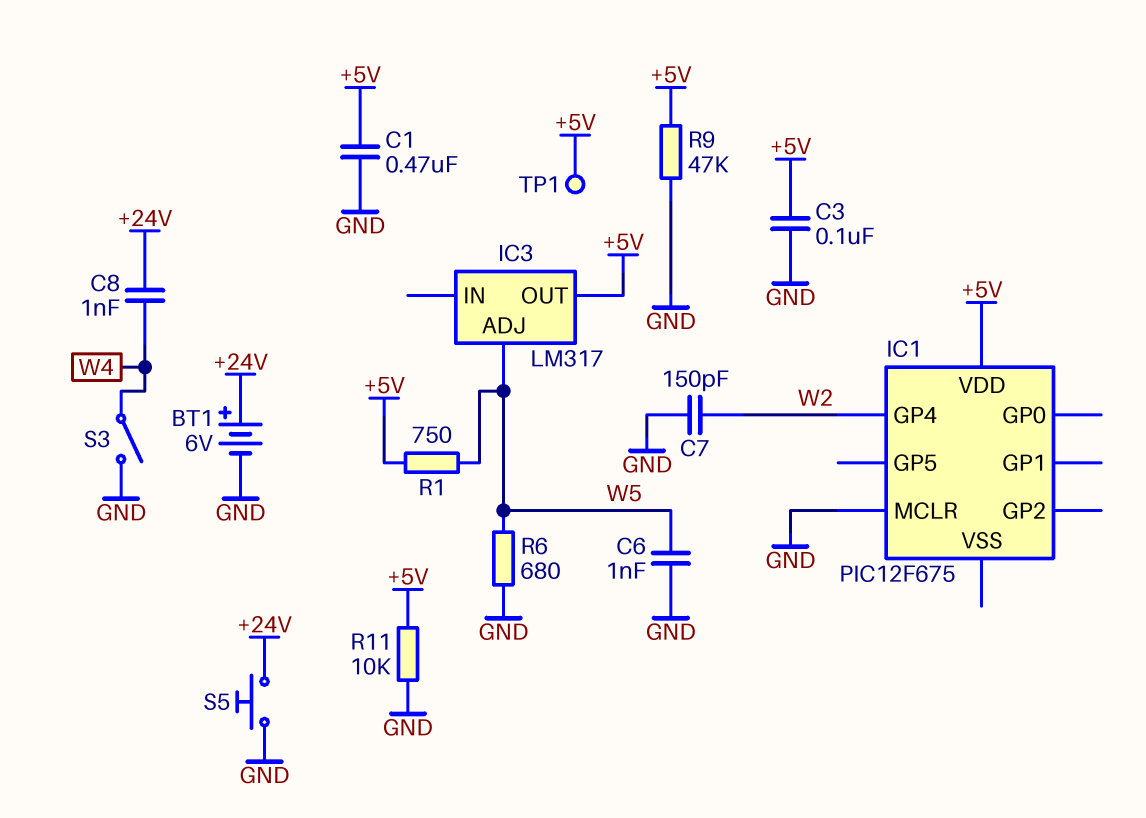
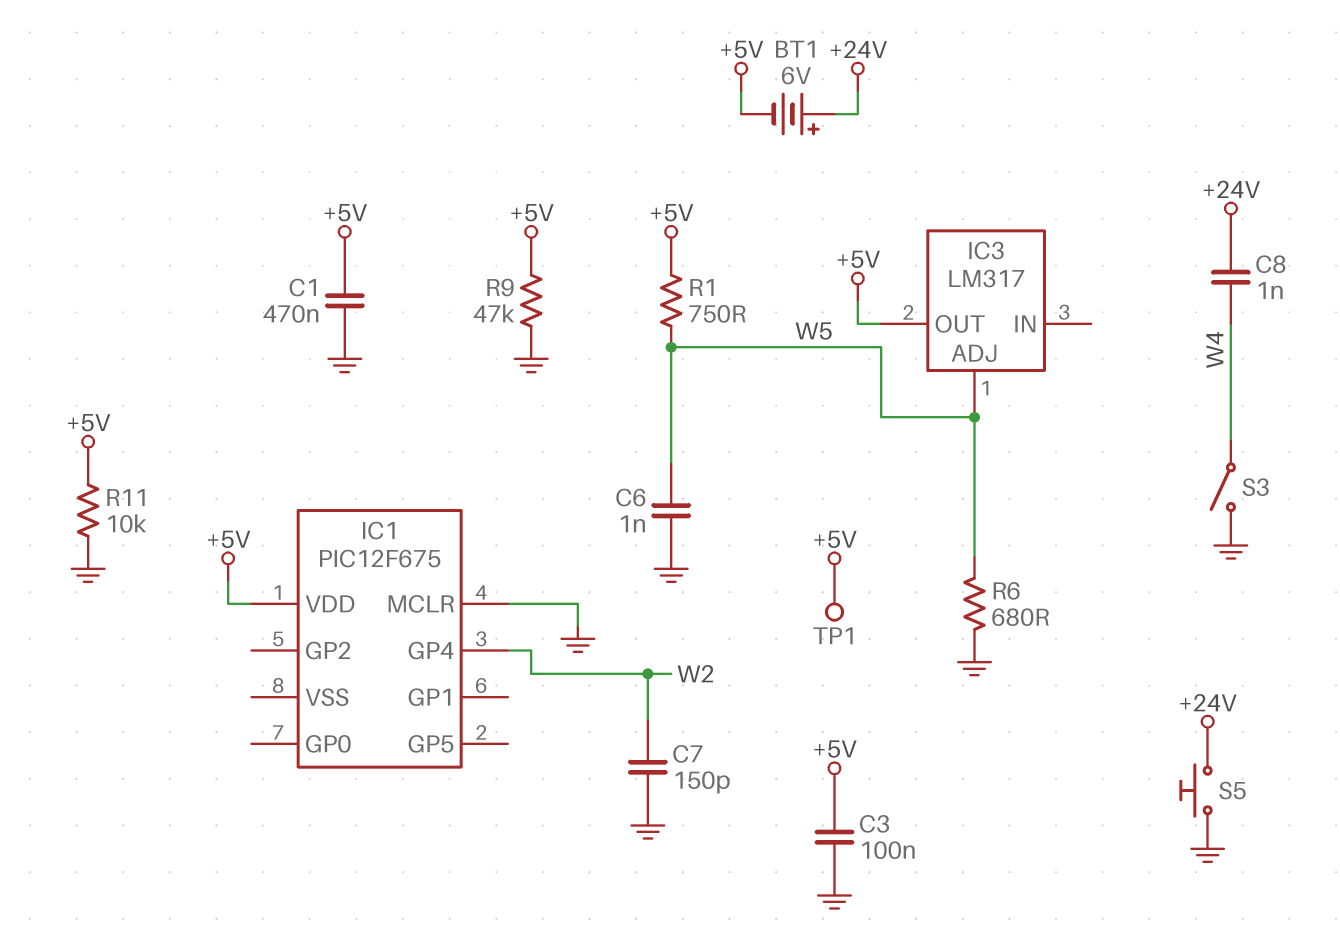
BT1: 6V (plus +24V, minus GND) -> 6V (plus +24V, minus +5V)

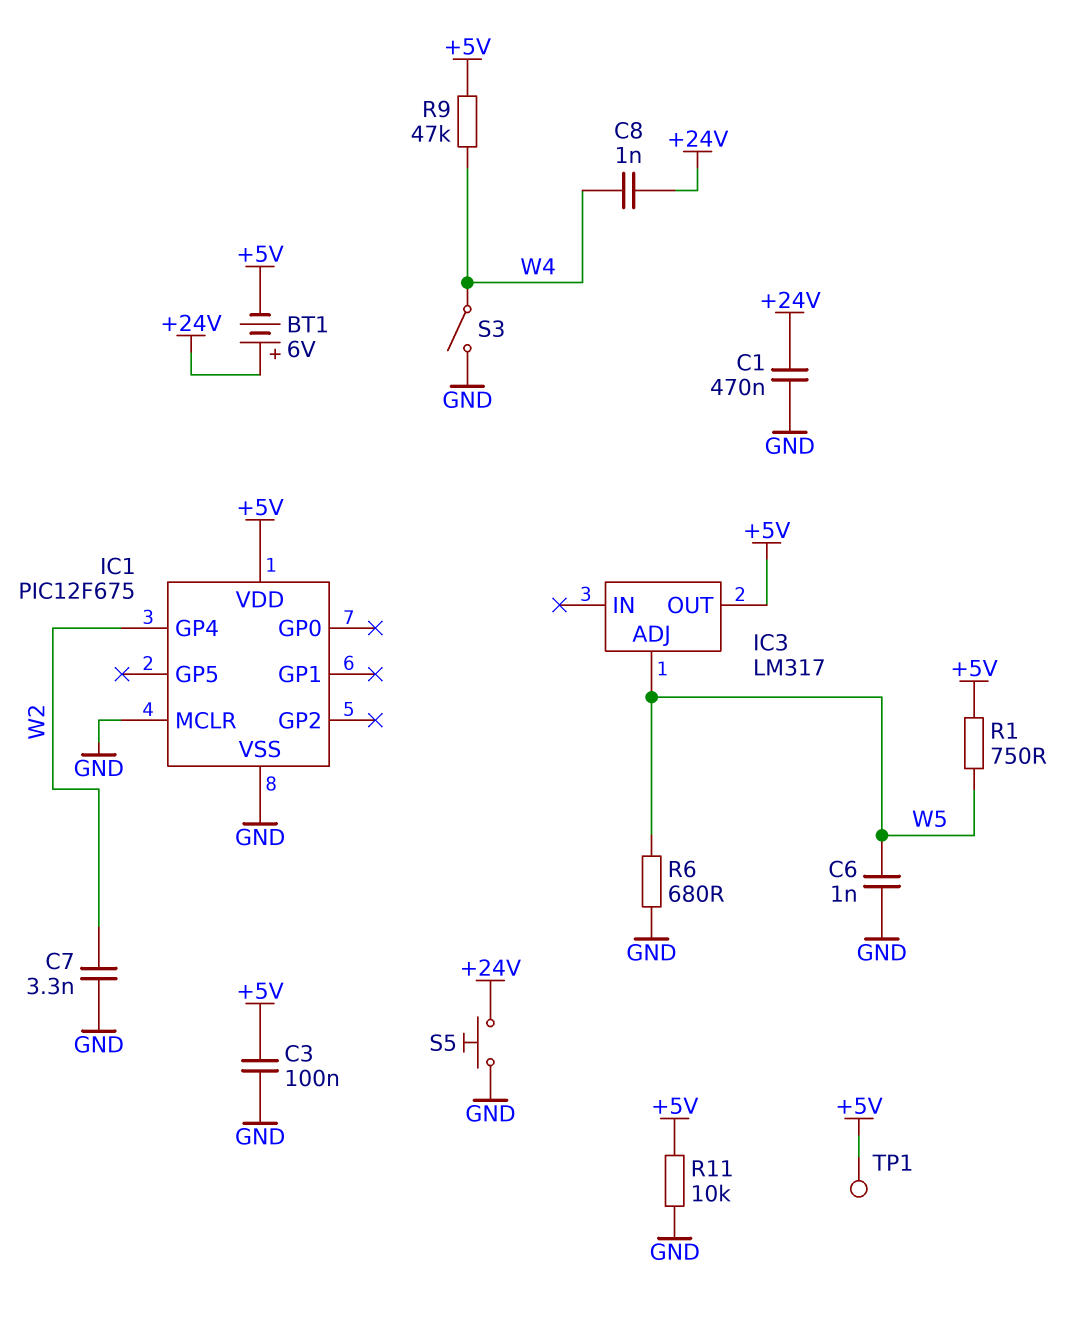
C1: 470nF (+5V, GND) -> 470nF (+24V, GND)
C7: 150pF (GND, W2) -> 3.3nF (GND, W2)
IC1 pin VSS: none -> GND
R9: 47k (+5V, GND) -> 47k (+5V, W4)

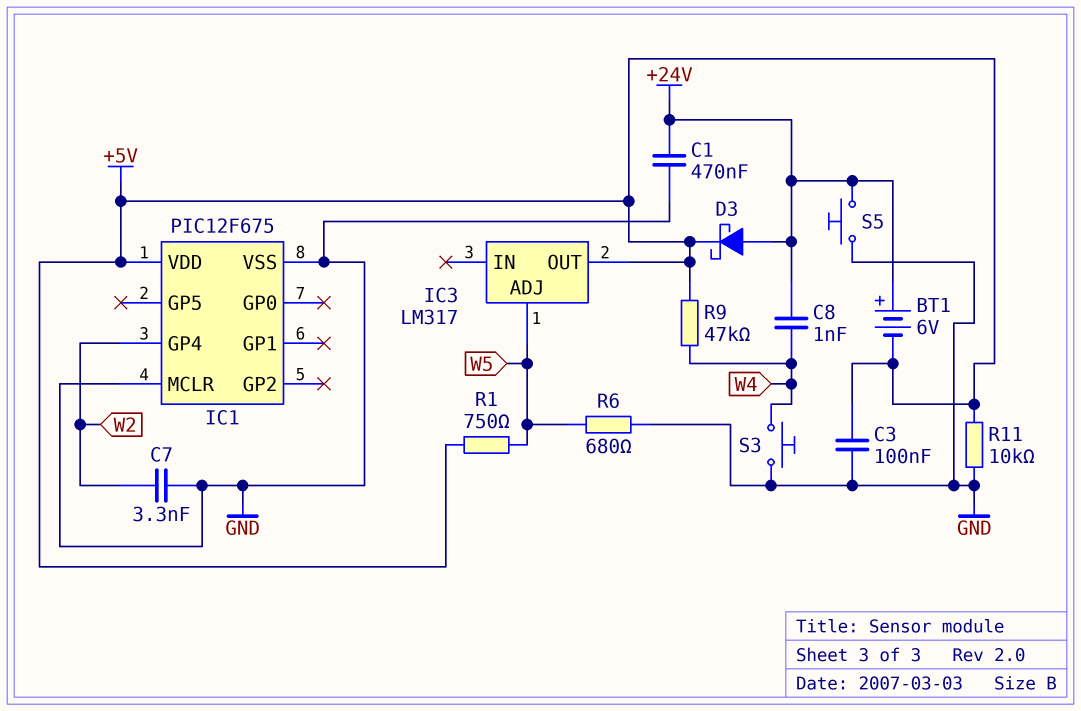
C6: 1nF (GND, W5) -> none
D3: none -> schottky (A +24V, K +5V)
S3: switch (GND, W4) -> button (GND, W4)
TP1: test point (+5V) -> none

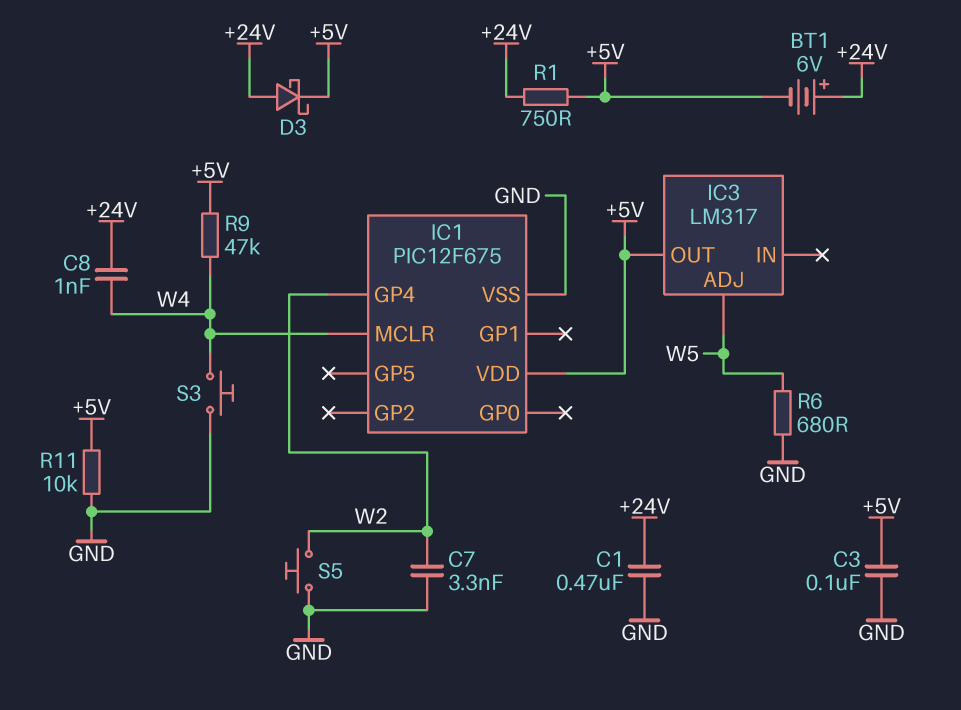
IC1 pin MCLR: GND -> W4
R1: 750 (+5V, W5) -> 750 (+5V, +24V)
S5: button (+24V, GND) -> button (GND, W2)

